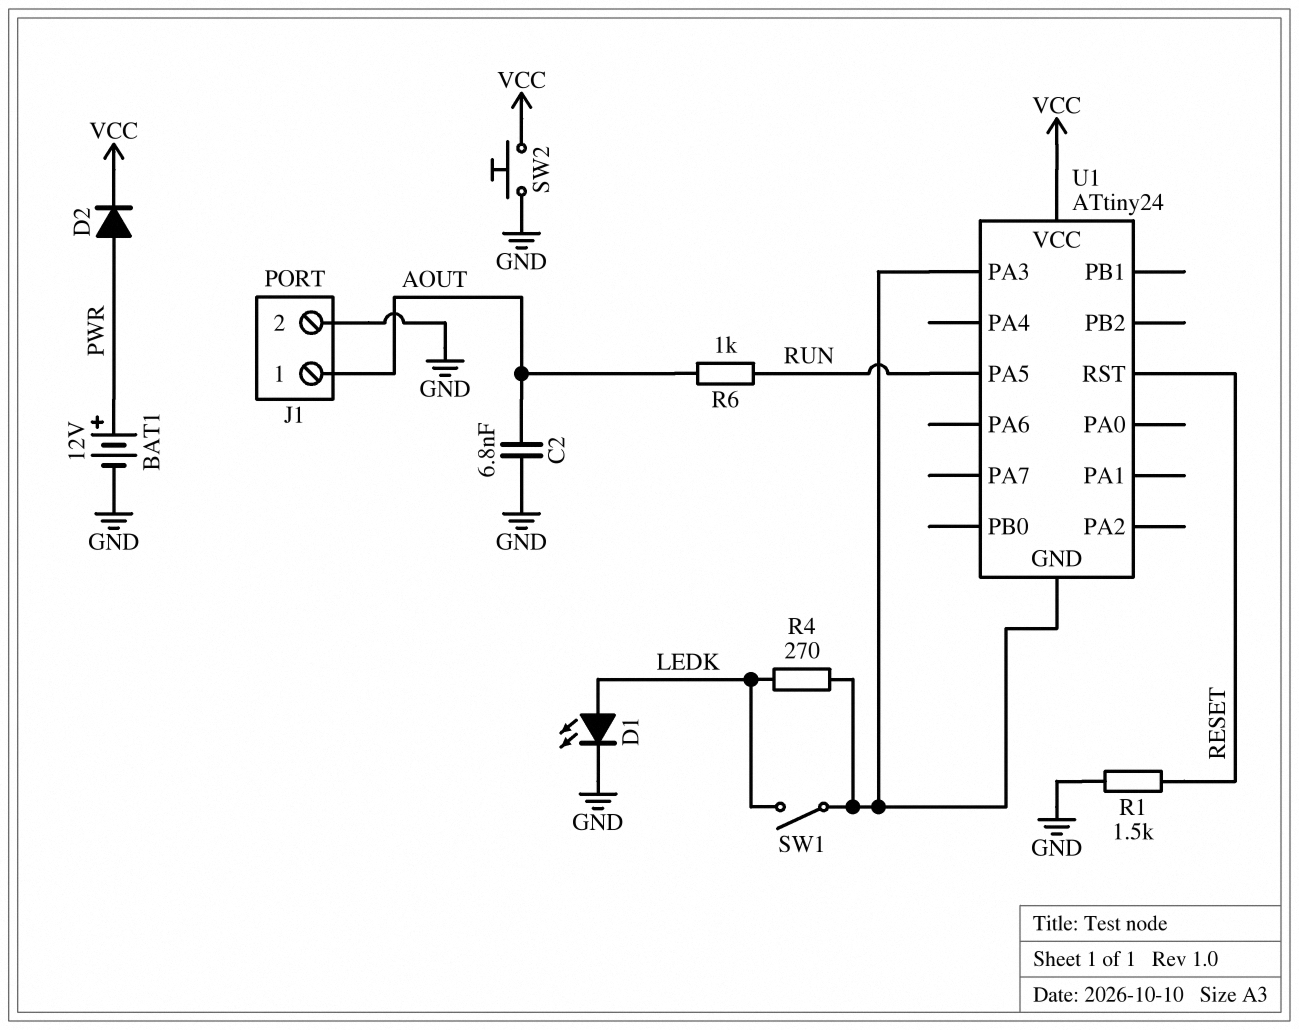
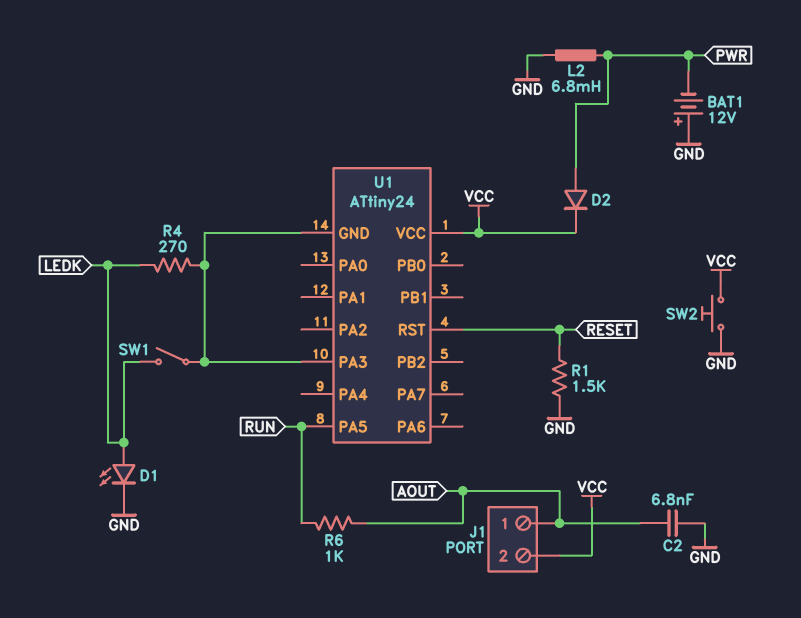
BAT1: 12V (plus PWR, minus GND) -> 12V (plus GND, minus PWR)
J1 pin 2: GND -> VCC
L2: none -> 6.8mH (GND, PWR)

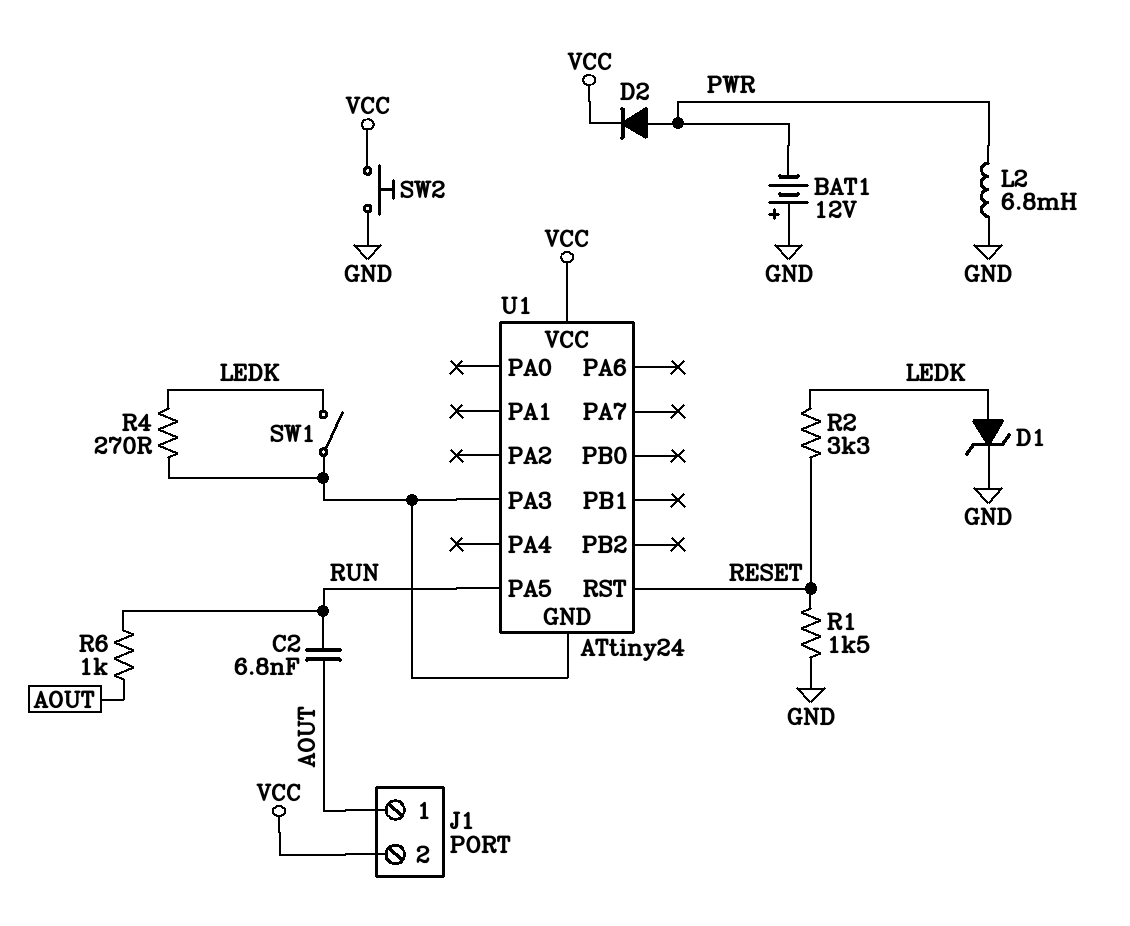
C2: 6.8nF (AOUT, GND) -> 6.8nF (AOUT, RUN)
D1: LED (A LEDK, K GND) -> zener (A LEDK, K GND)
R2: none -> 3.3k (LEDK, RESET)

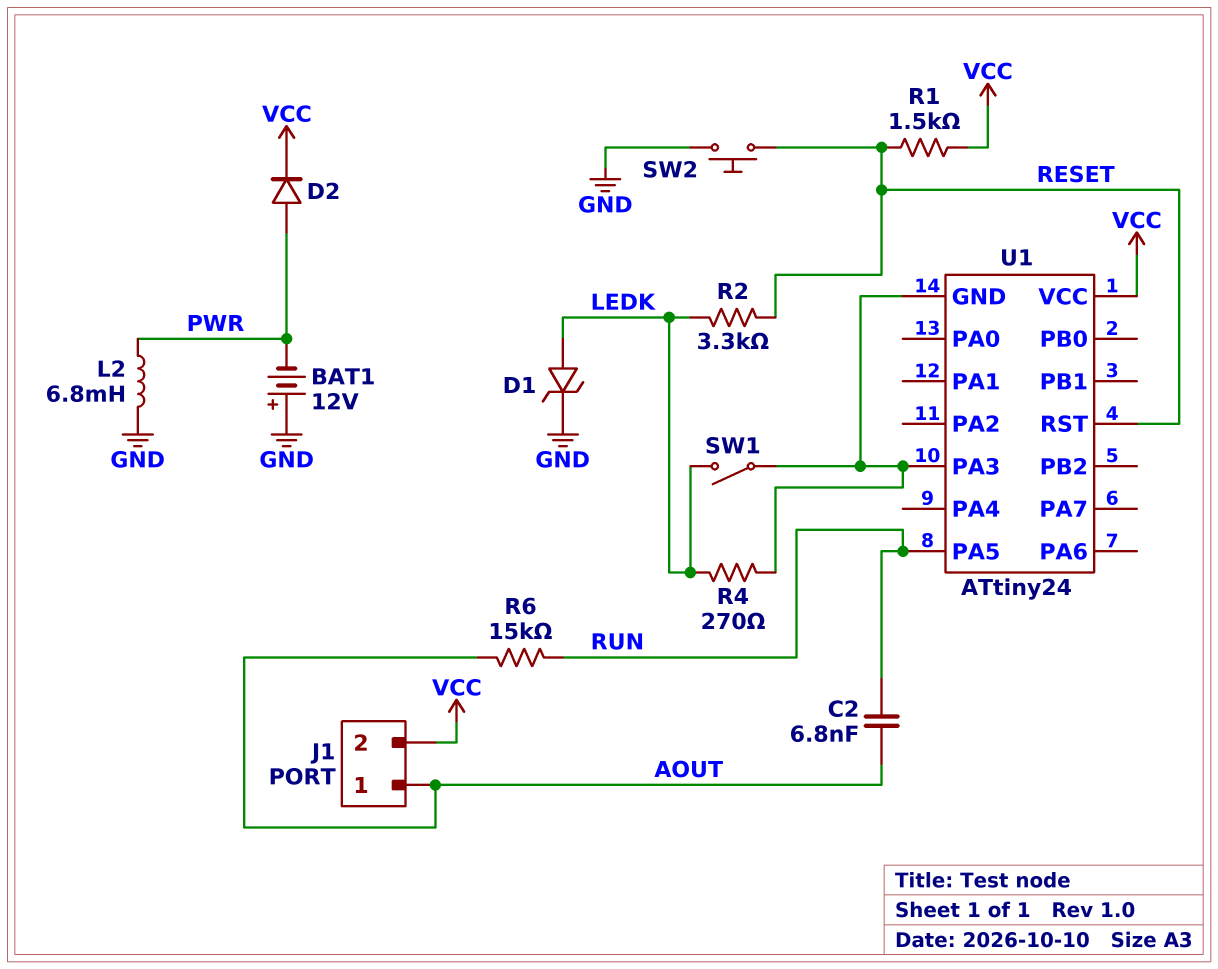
R1: 1.5k (GND, RESET) -> 1.5k (RESET, VCC)
R6: 1k (AOUT, RUN) -> 15k (AOUT, RUN)
SW2: button (GND, VCC) -> button (GND, RESET)

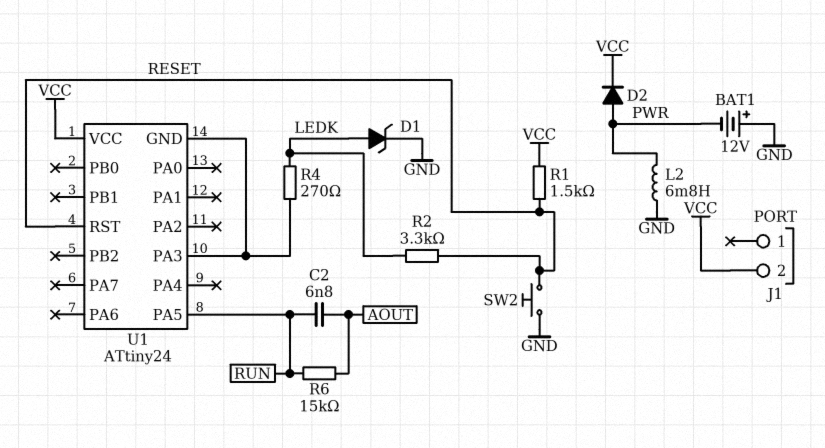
J1 pin 1: AOUT -> none
SW1: switch (LEDK, U1/GND) -> none

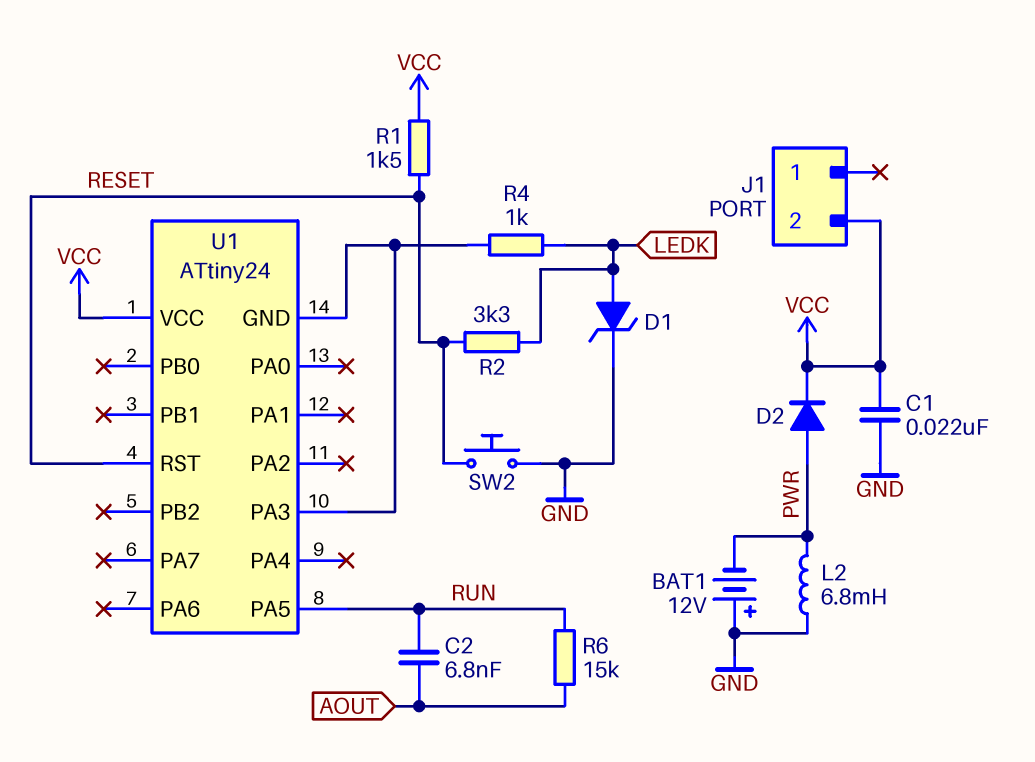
C1: none -> 22nF (GND, VCC)
R4: 270 (LEDK, U1/GND) -> 1k (LEDK, U1/GND)

